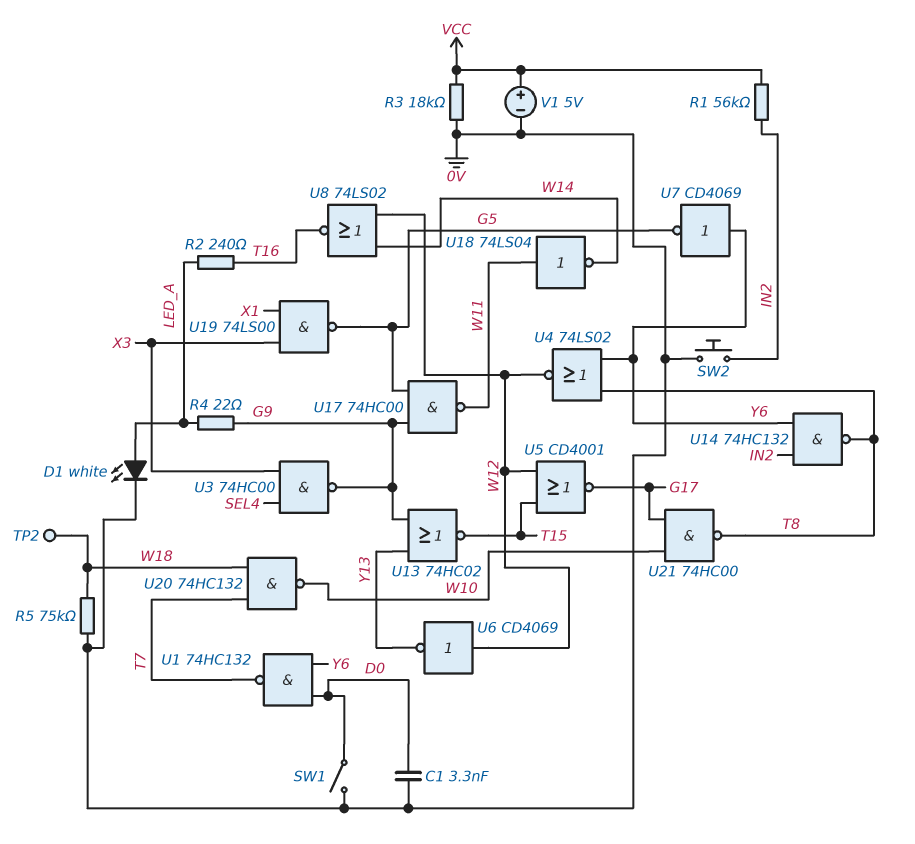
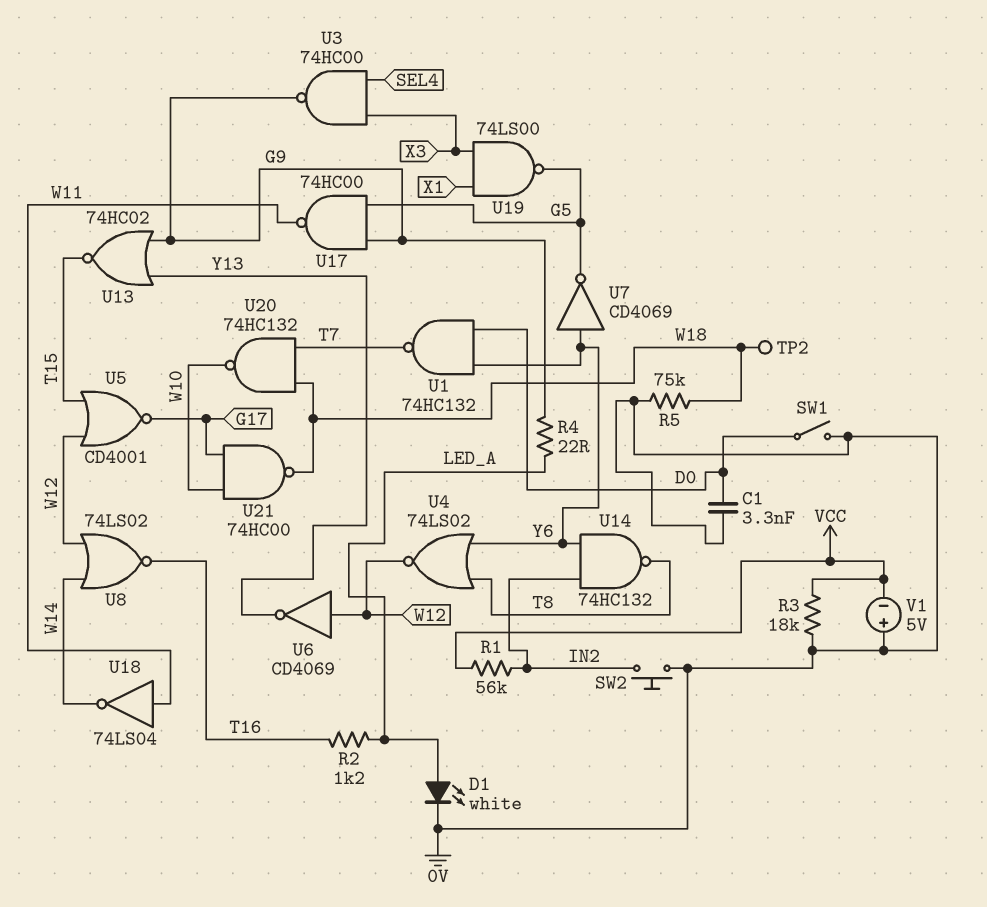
R2: 240 (LED_A, T16) -> 1.2k (LED_A, T16)
U21: NAND 74HC00 (in G17, in W10, out T8) -> NAND 74HC00 (in G17, in W10, out W18)
V1: 5V (plus VCC, minus 0V) -> 5V (plus 0V, minus VCC)

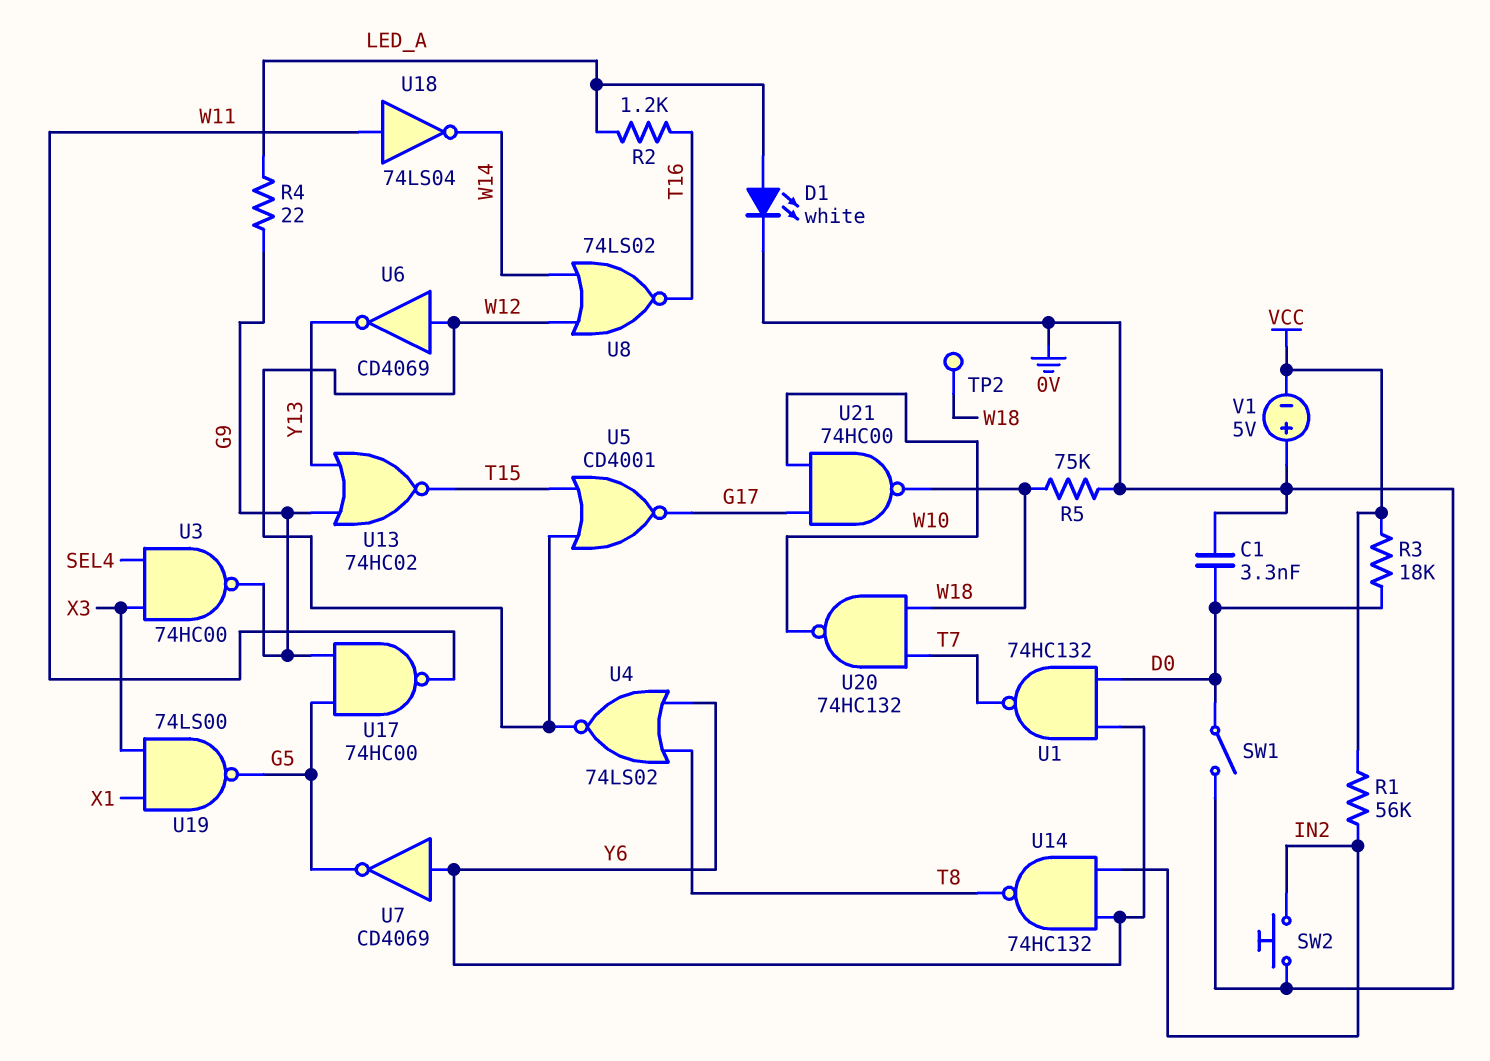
R3: 18k (0V, VCC) -> 18k (D0, VCC)

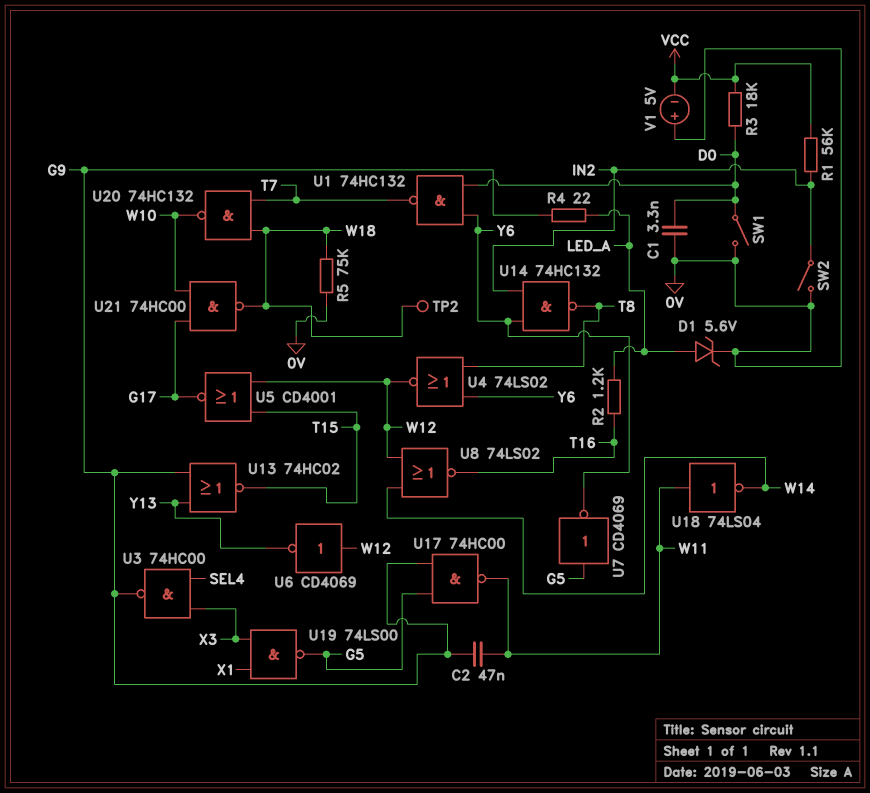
C2: none -> 47nF (G9, W11)
D1: LED white (A LED_A, K 0V) -> zener 5.6V (A LED_A, K 0V)
SW2: button (0V, IN2) -> switch (0V, IN2)
U7: NOT CD4069 (in Y6, out G5) -> NOT CD4069 (in G5, out Y6)

